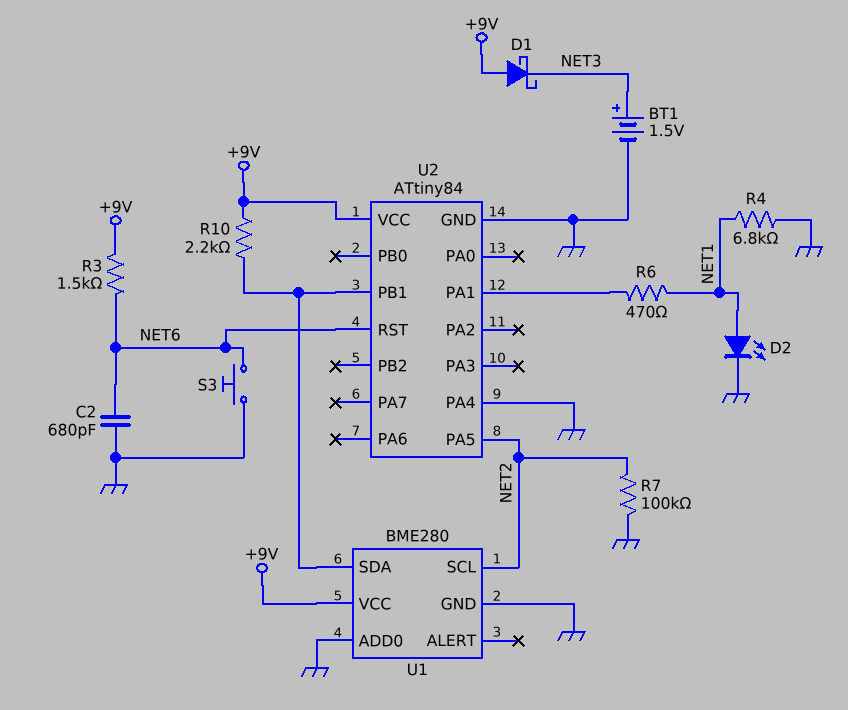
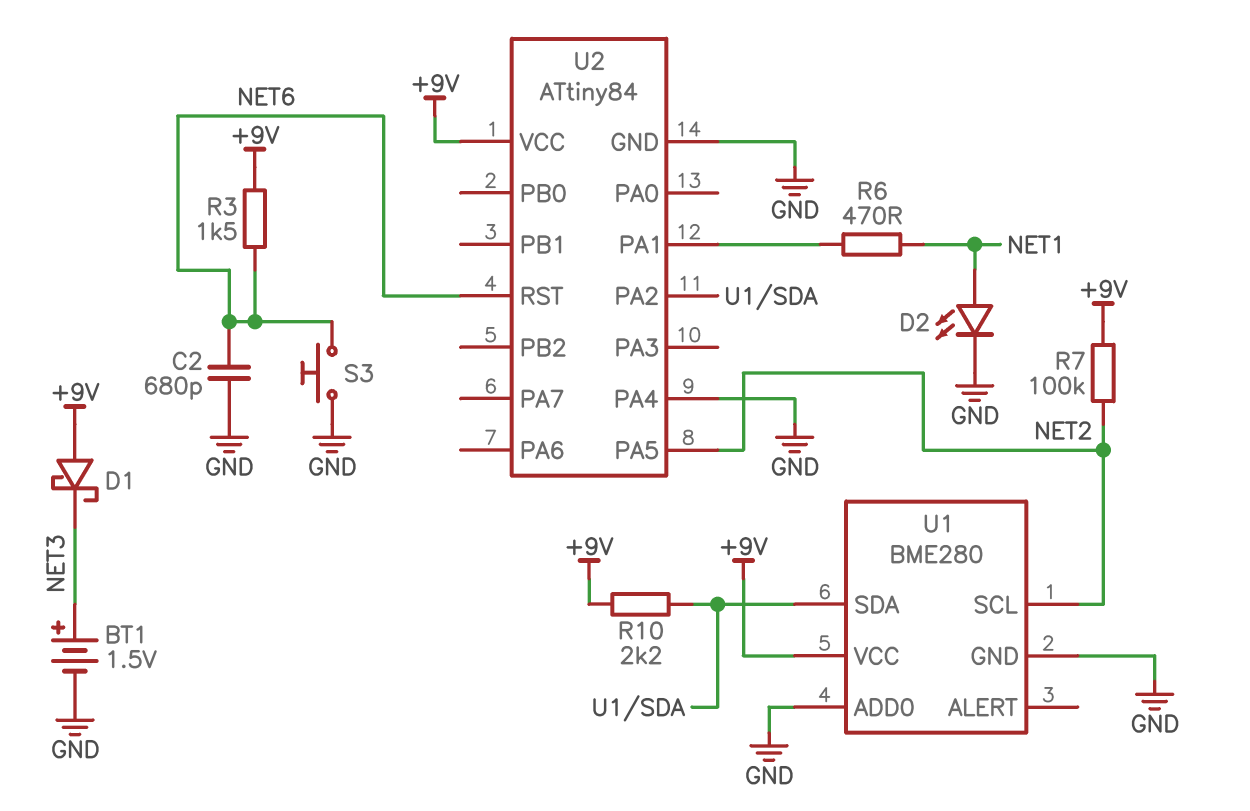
R4: 6.8k (GND, NET1) -> none
R7: 100k (GND, NET2) -> 100k (+9V, NET2)
U2 pin PA2: none -> U1/SDA
U2 pin PB1: U1/SDA -> none

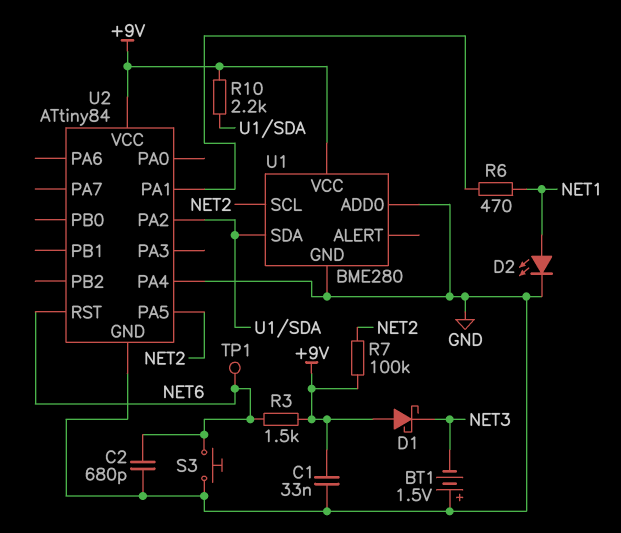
BT1: 1.5V (plus NET3, minus GND) -> 1.5V (plus GND, minus NET3)
C1: none -> 33nF (+9V, GND)
TP1: none -> test point (NET6)

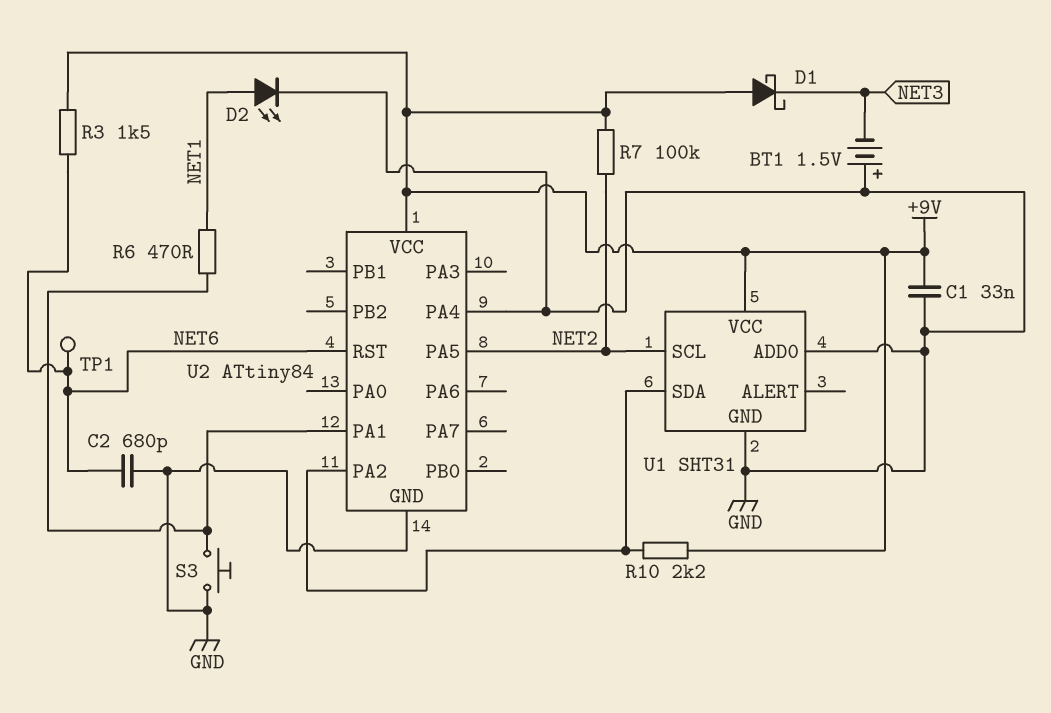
S3: button (GND, NET6) -> button (GND, U2/PA1)
U1: BME280 -> SHT31

